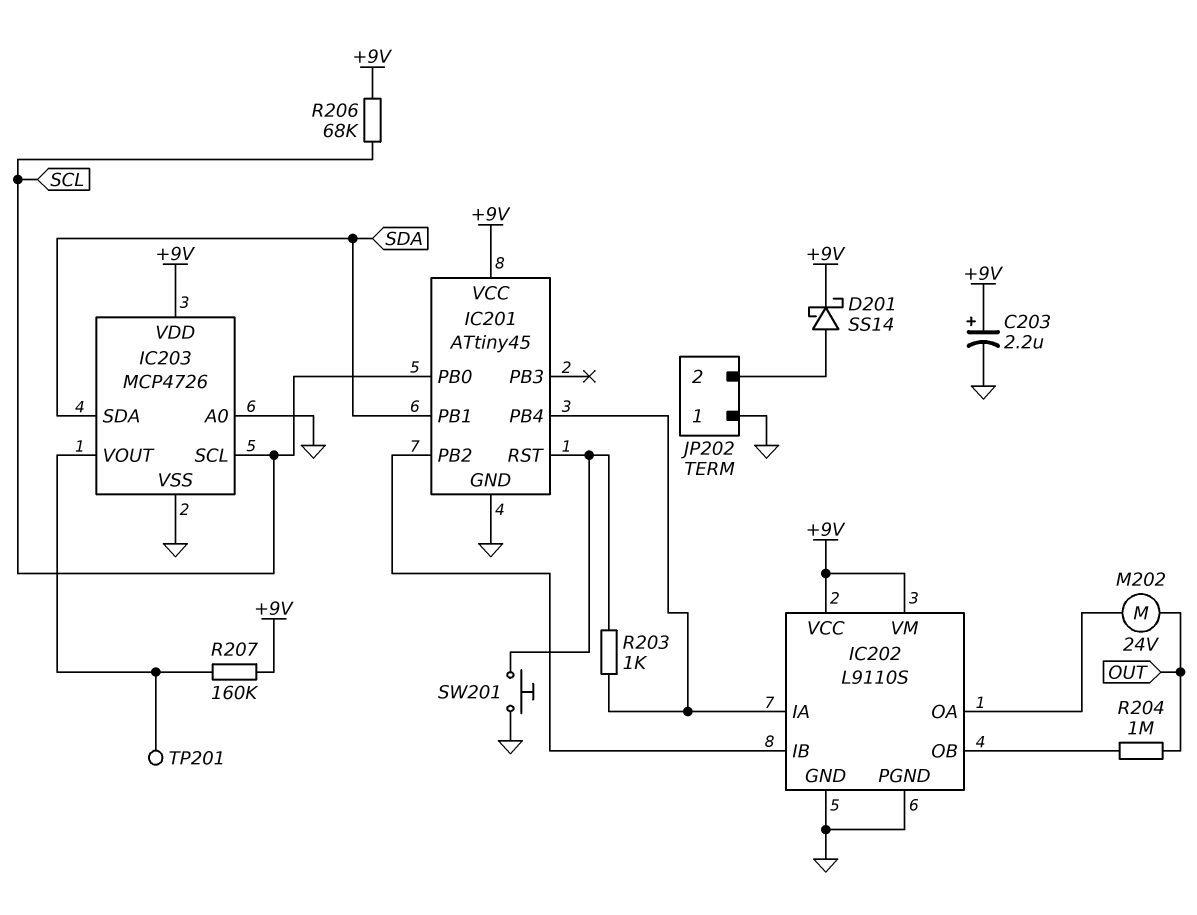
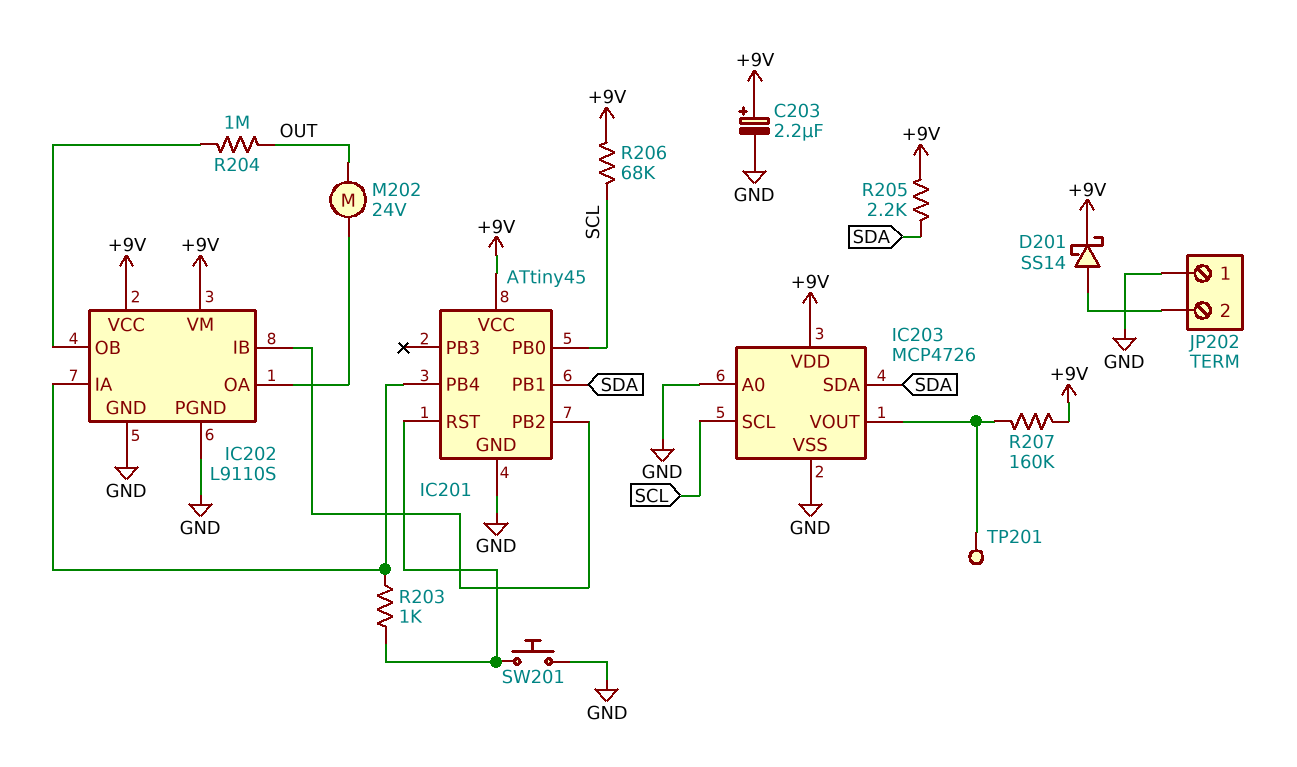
R205: none -> 2.2k (+9V, SDA)

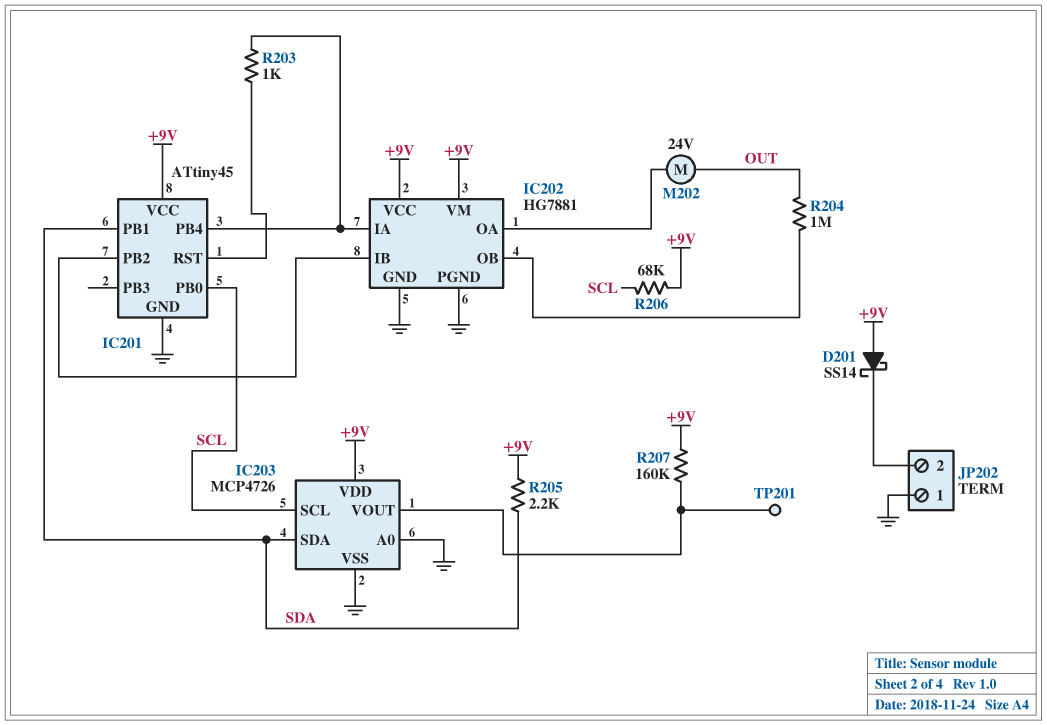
C203: 2.2uF (plus +9V, minus GND) -> none
D201: schottky SS14 (A JP202/2, K +9V) -> schottky SS14 (A +9V, K JP202/2)
IC202: L9110S -> HG7881
SW201: button (GND, IC201/RST) -> none

